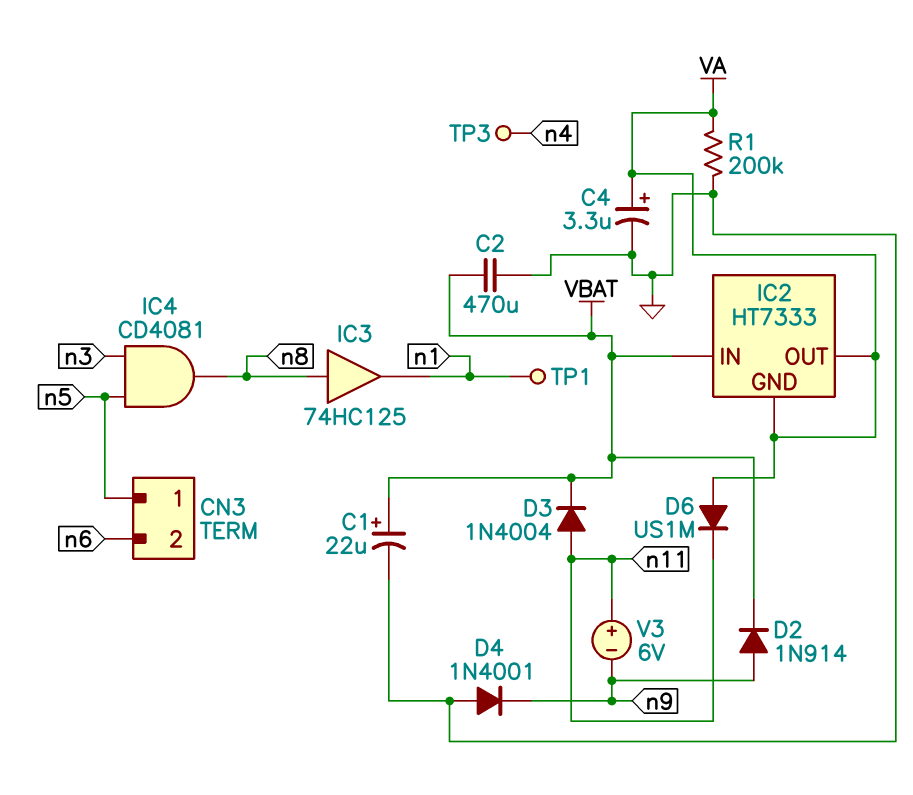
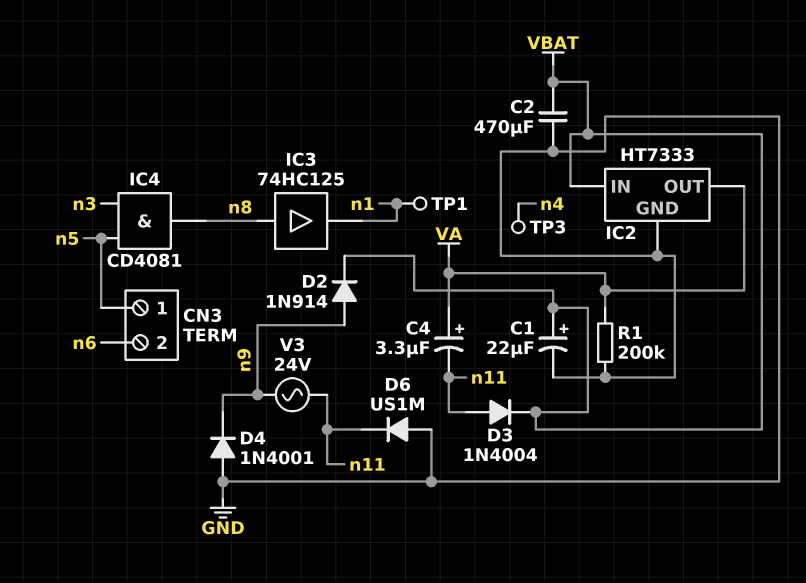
C4: 3.3uF (plus VA, minus GND) -> 3.3uF (plus VA, minus n11)
D6: diode US1M (A VA, K n11) -> diode US1M (A GND, K n11)
IC2 pin GND: VA -> GND
V3: 6V (plus n11, minus n9) -> AC 24V (n9, n11)

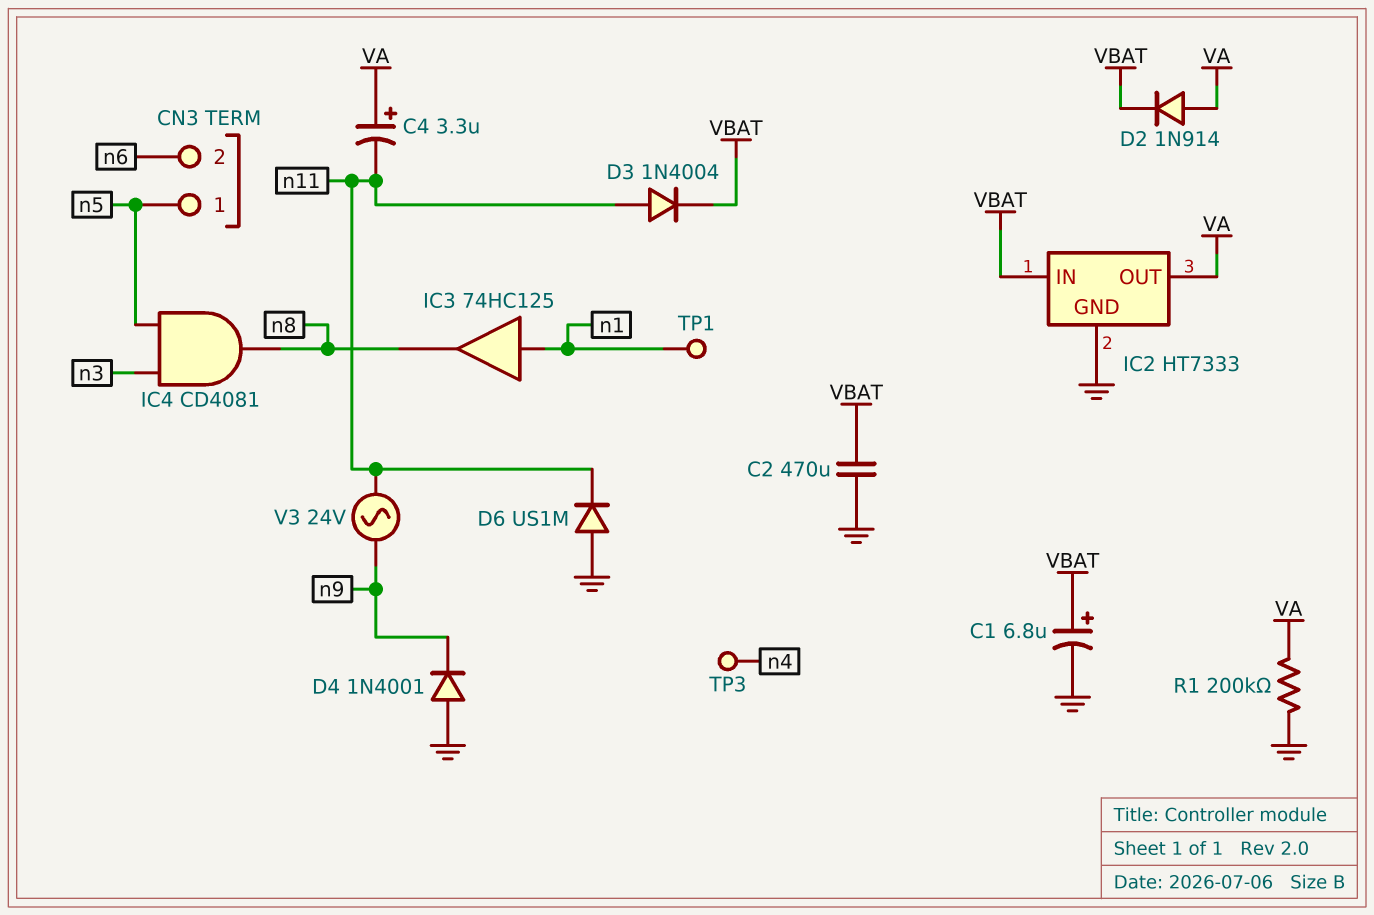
C1: 22uF (plus VBAT, minus GND) -> 6.8uF (plus VBAT, minus GND)
D2: diode 1N914 (A n9, K VBAT) -> diode 1N914 (A VA, K VBAT)
IC3: buffer 74HC125 (in n8, out n1) -> buffer 74HC125 (in n1, out n8)

